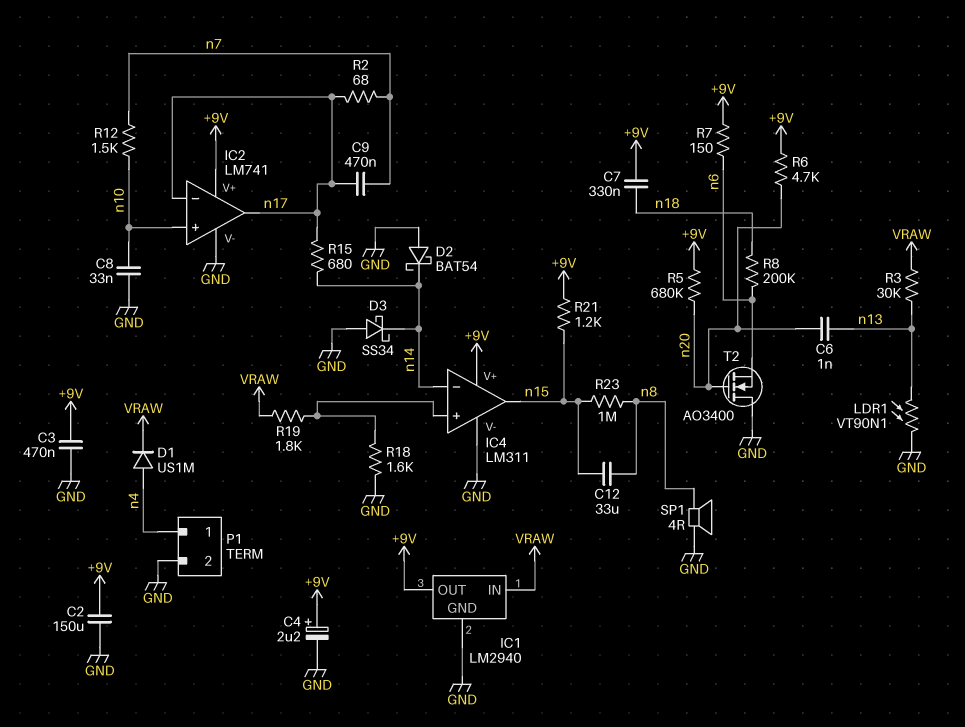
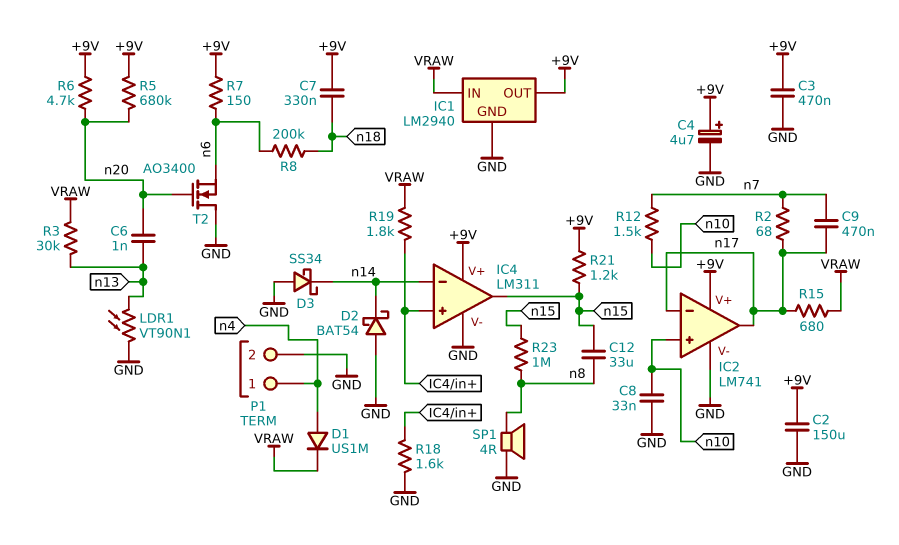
C4: 2.2uF (plus +9V, minus GND) -> 4.7uF (plus +9V, minus GND)
R15: 680 (n14, n17) -> 680 (VRAW, n17)

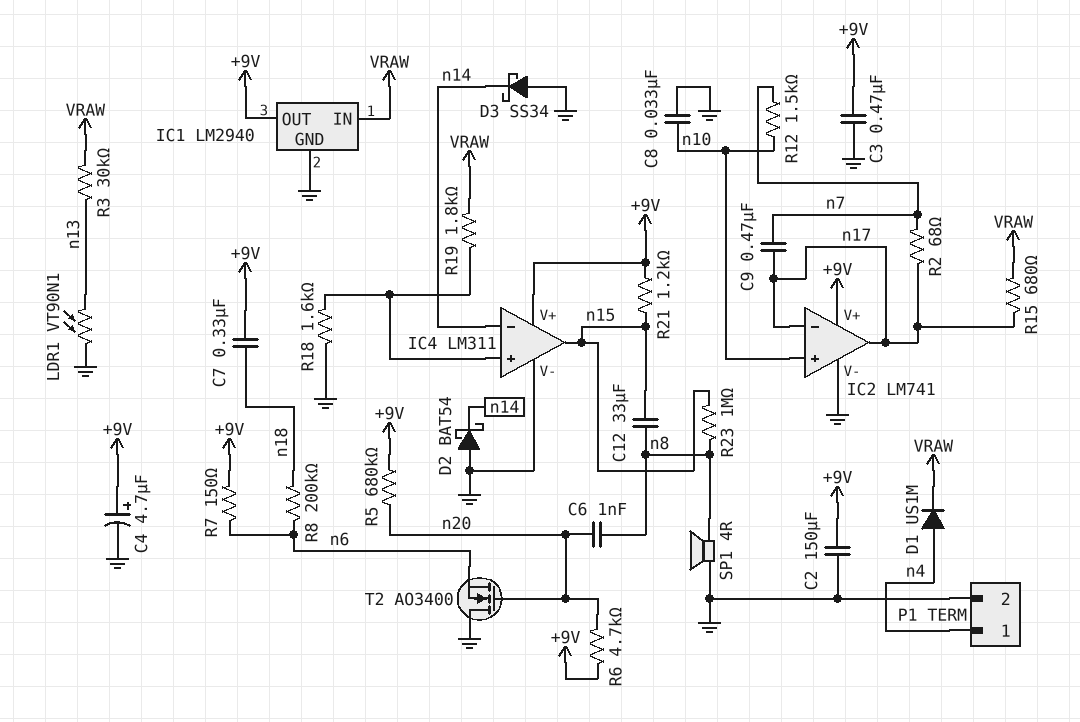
C6: 1nF (n13, n20) -> 1nF (n8, n20)

